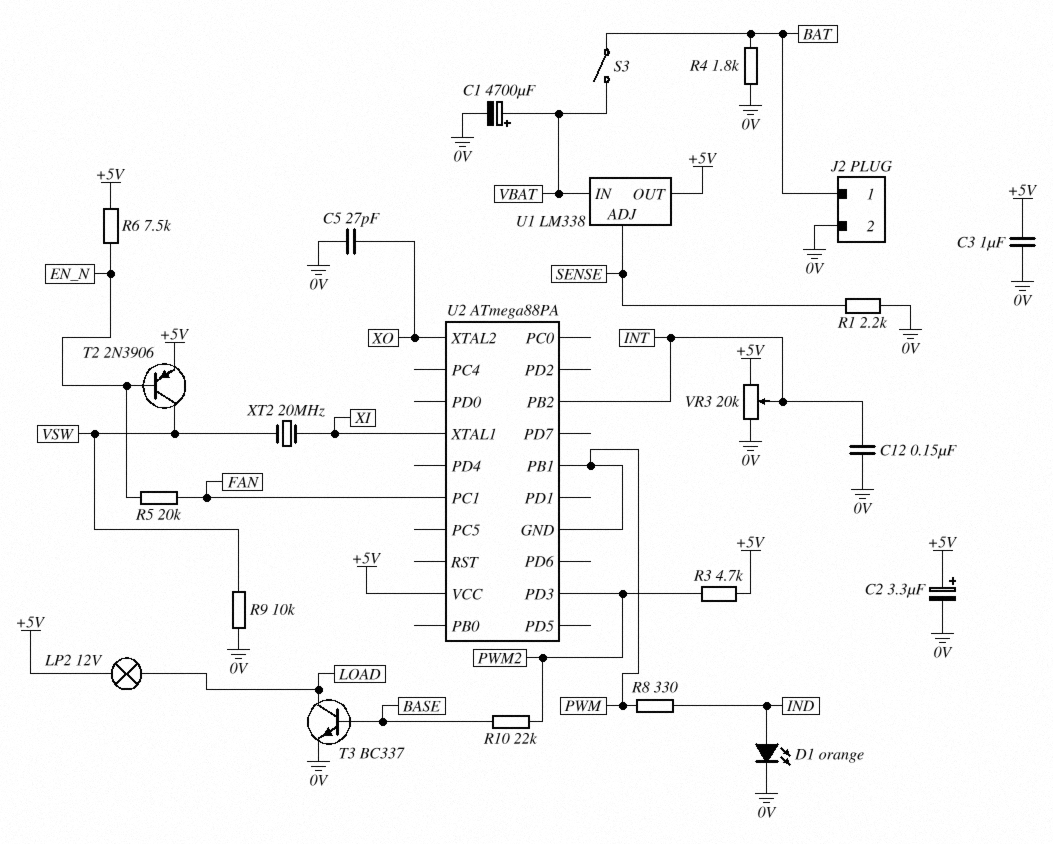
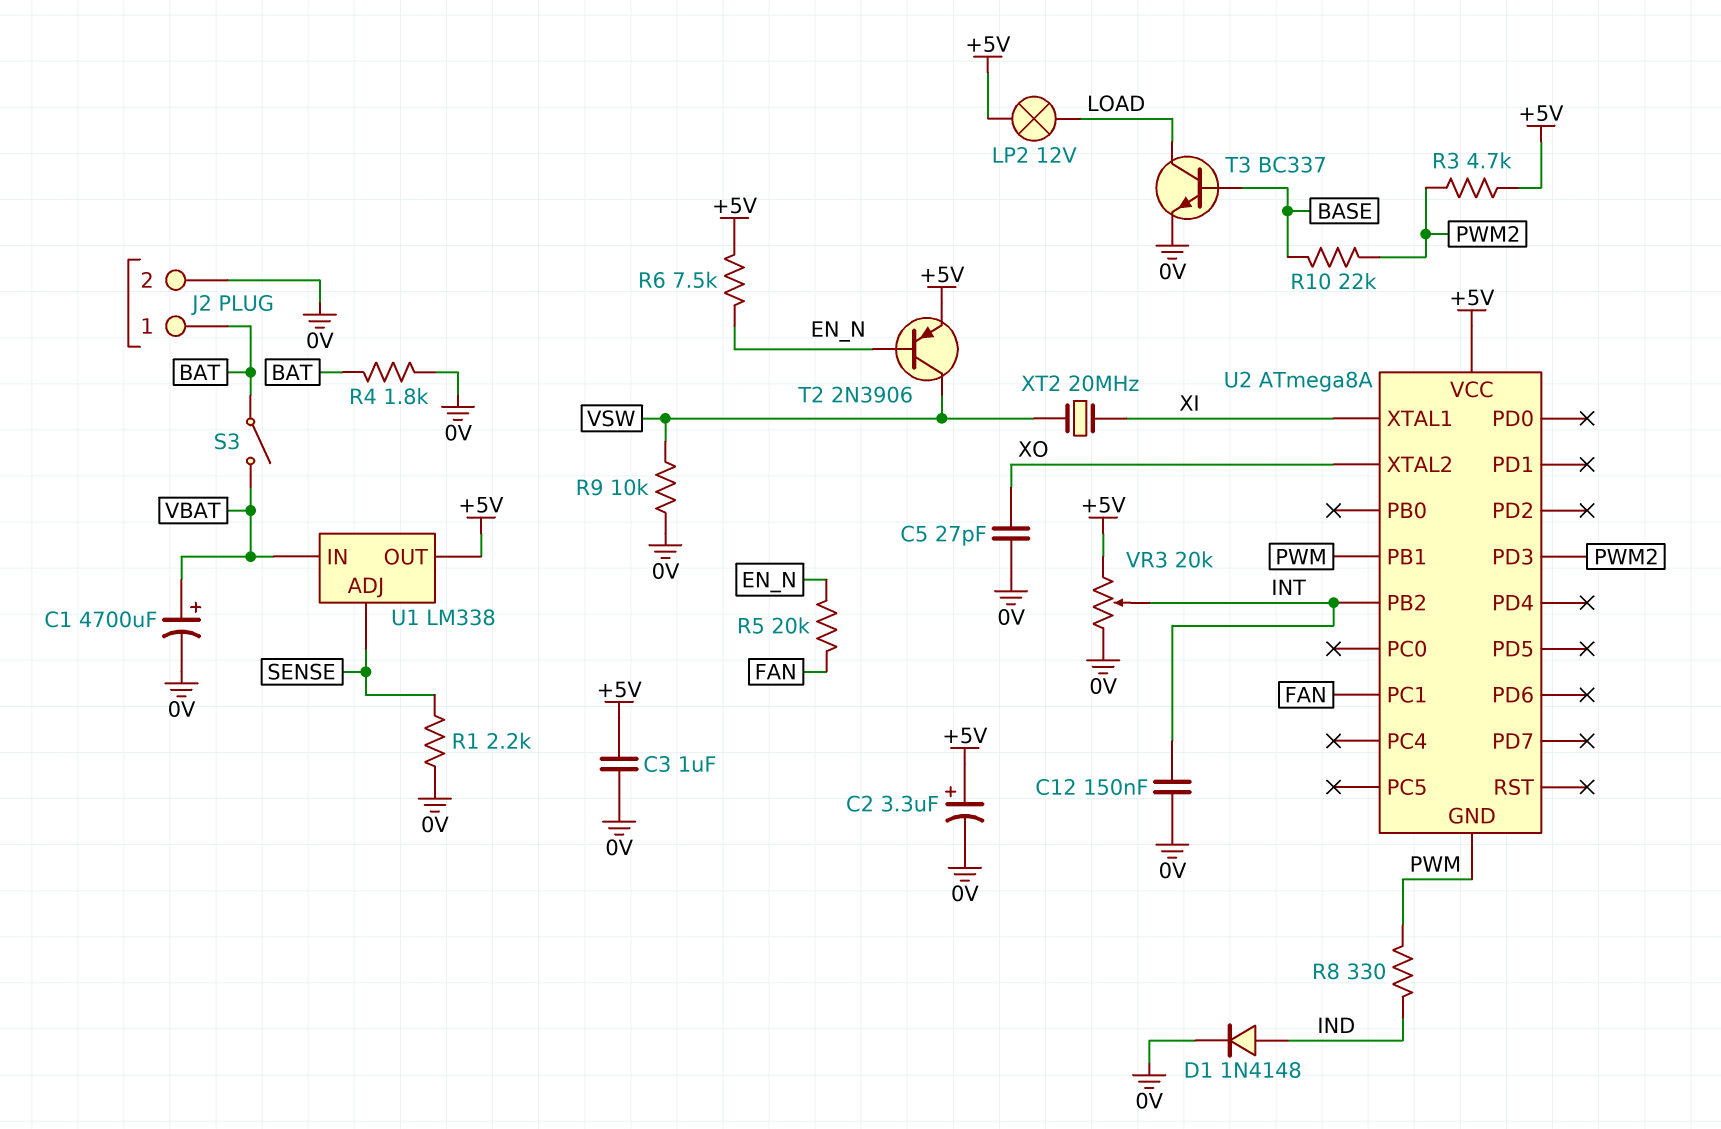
D1: LED orange (A IND, K 0V) -> diode 1N4148 (A IND, K 0V)
U2: ATmega88PA -> ATmega8A

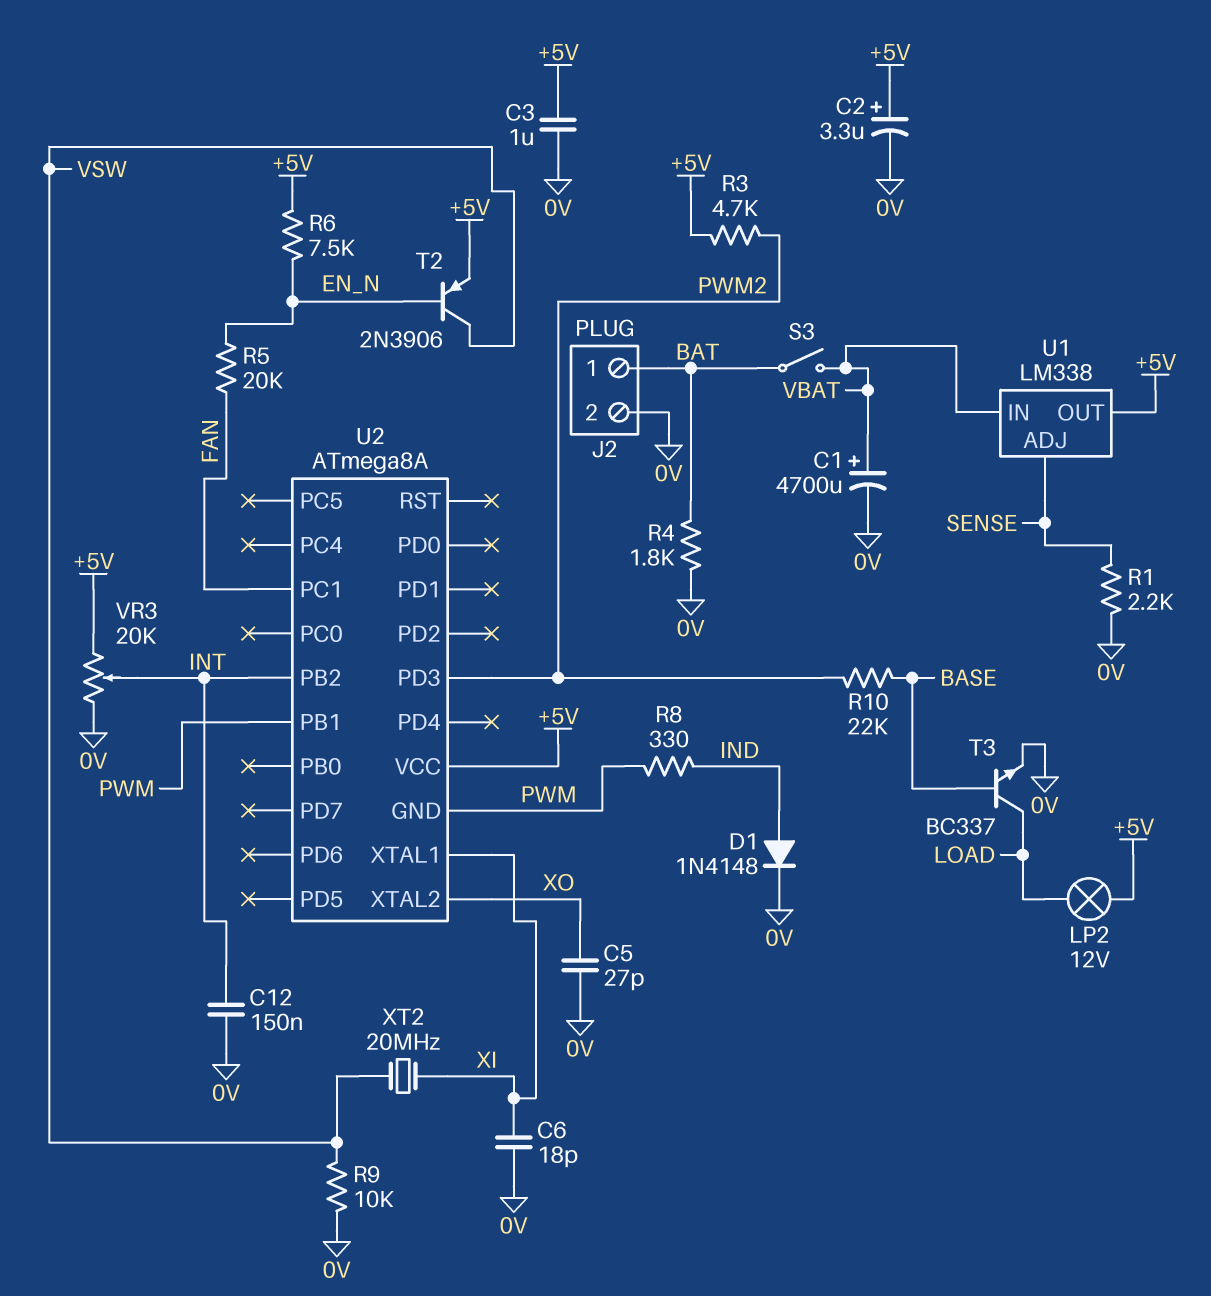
C6: none -> 18pF (0V, XI)

